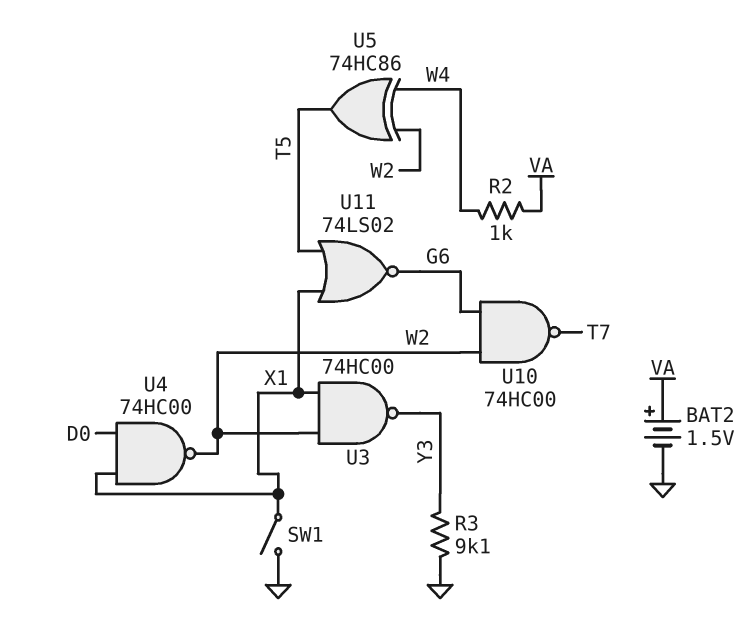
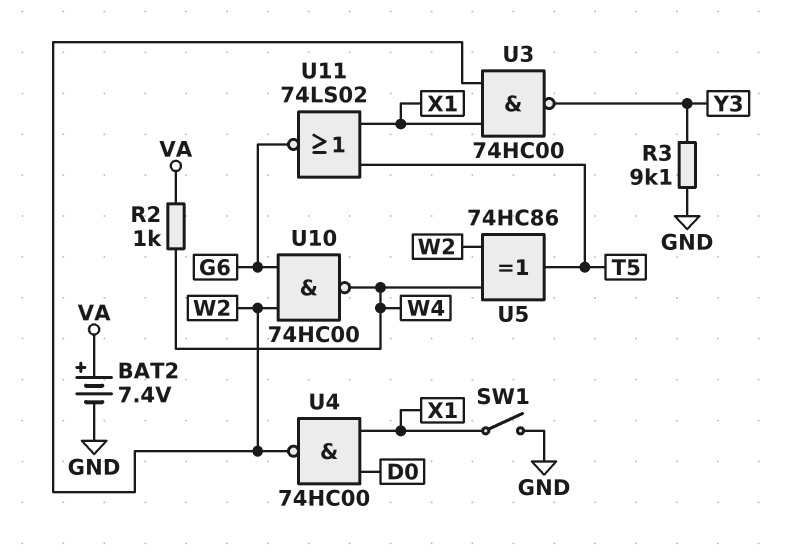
BAT2: 1.5V (plus VA, minus GND) -> 7.4V (plus VA, minus GND)
U10: NAND 74HC00 (in G6, in W2, out T7) -> NAND 74HC00 (in G6, in W2, out W4)

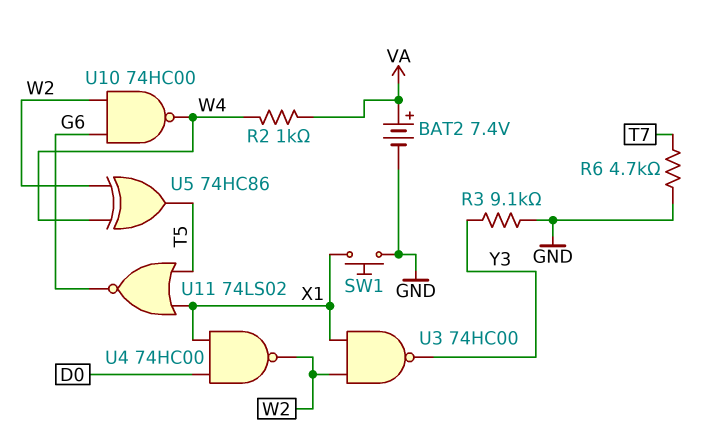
R6: none -> 4.7k (GND, T7)
SW1: switch (GND, X1) -> button (GND, X1)

